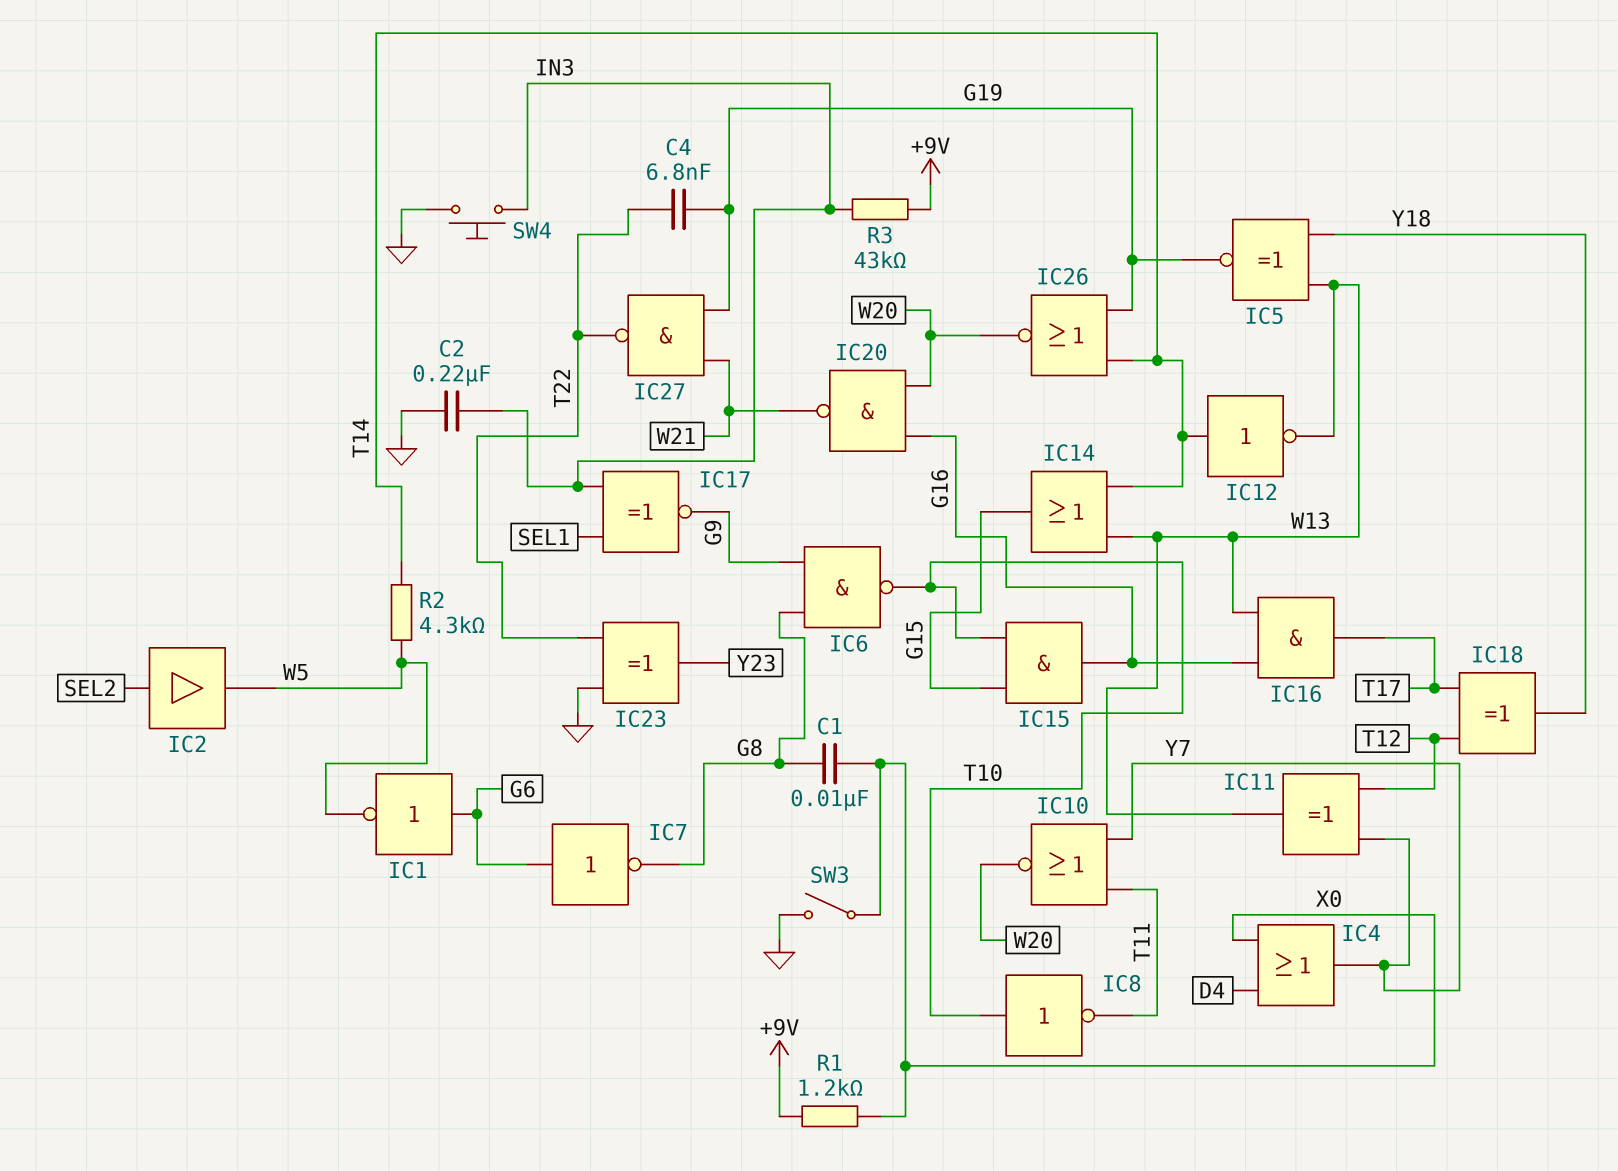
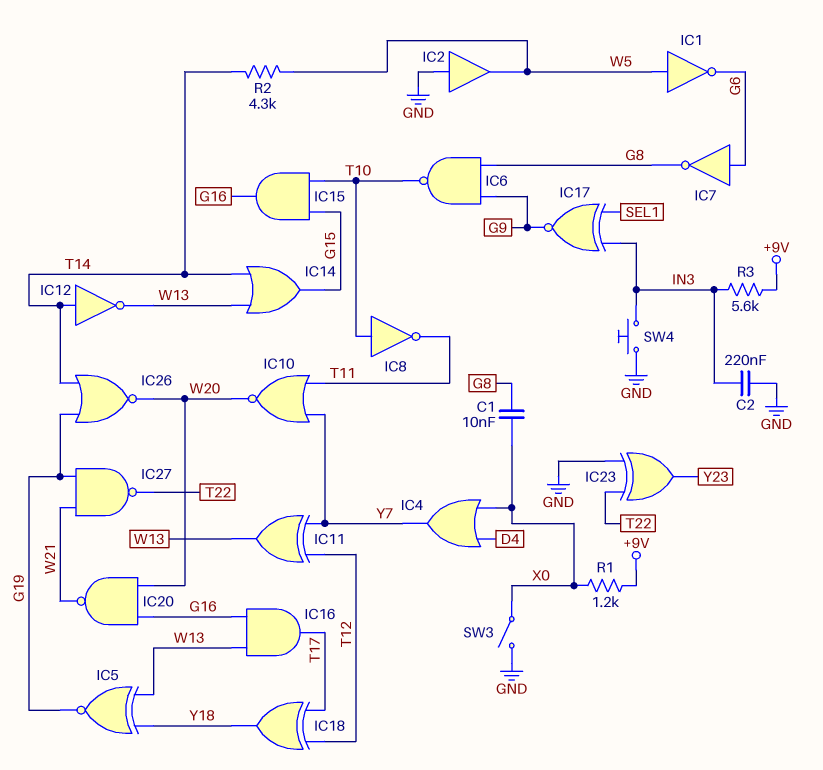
C4: 6.8nF (G19, T22) -> none
IC1: NOT (in G6, out W5) -> NOT (in W5, out G6)
IC2: buffer (in SEL2, out W5) -> buffer (in GND, out W5)
R3: 43k (+9V, IN3) -> 5.6k (+9V, IN3)

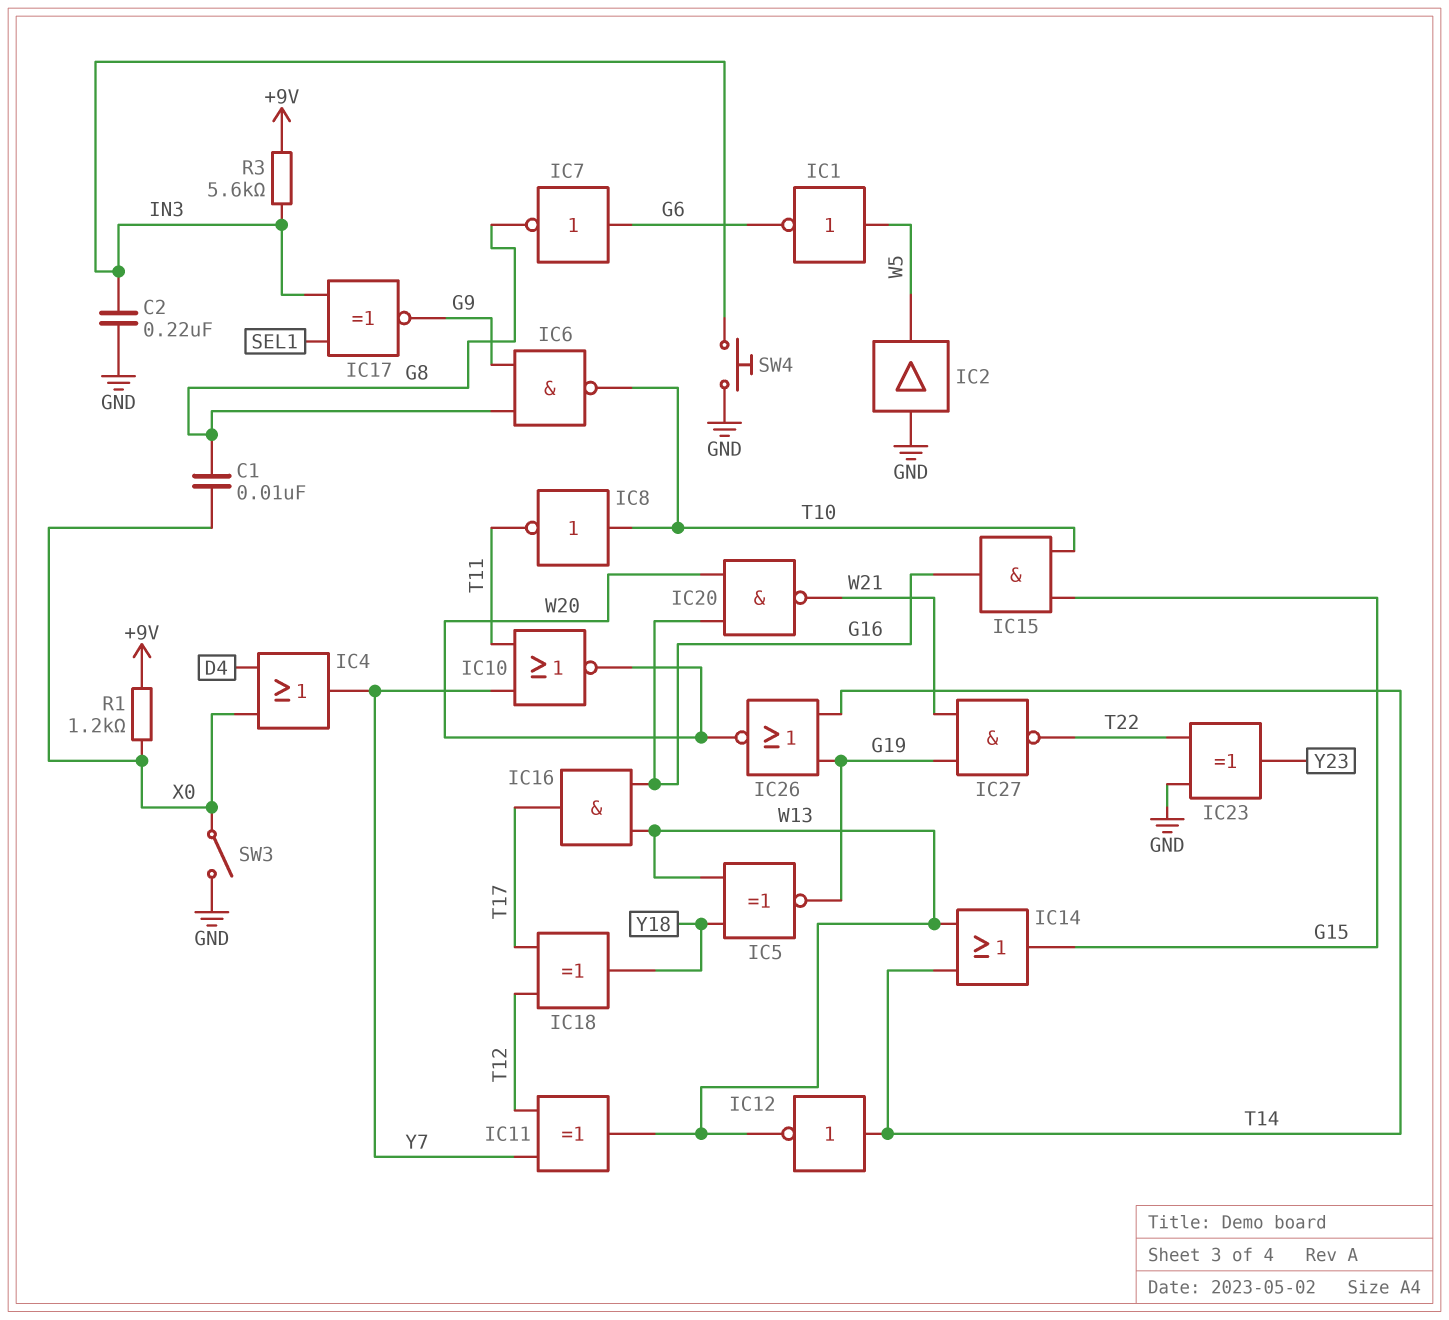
R2: 4.3k (T14, W5) -> none

